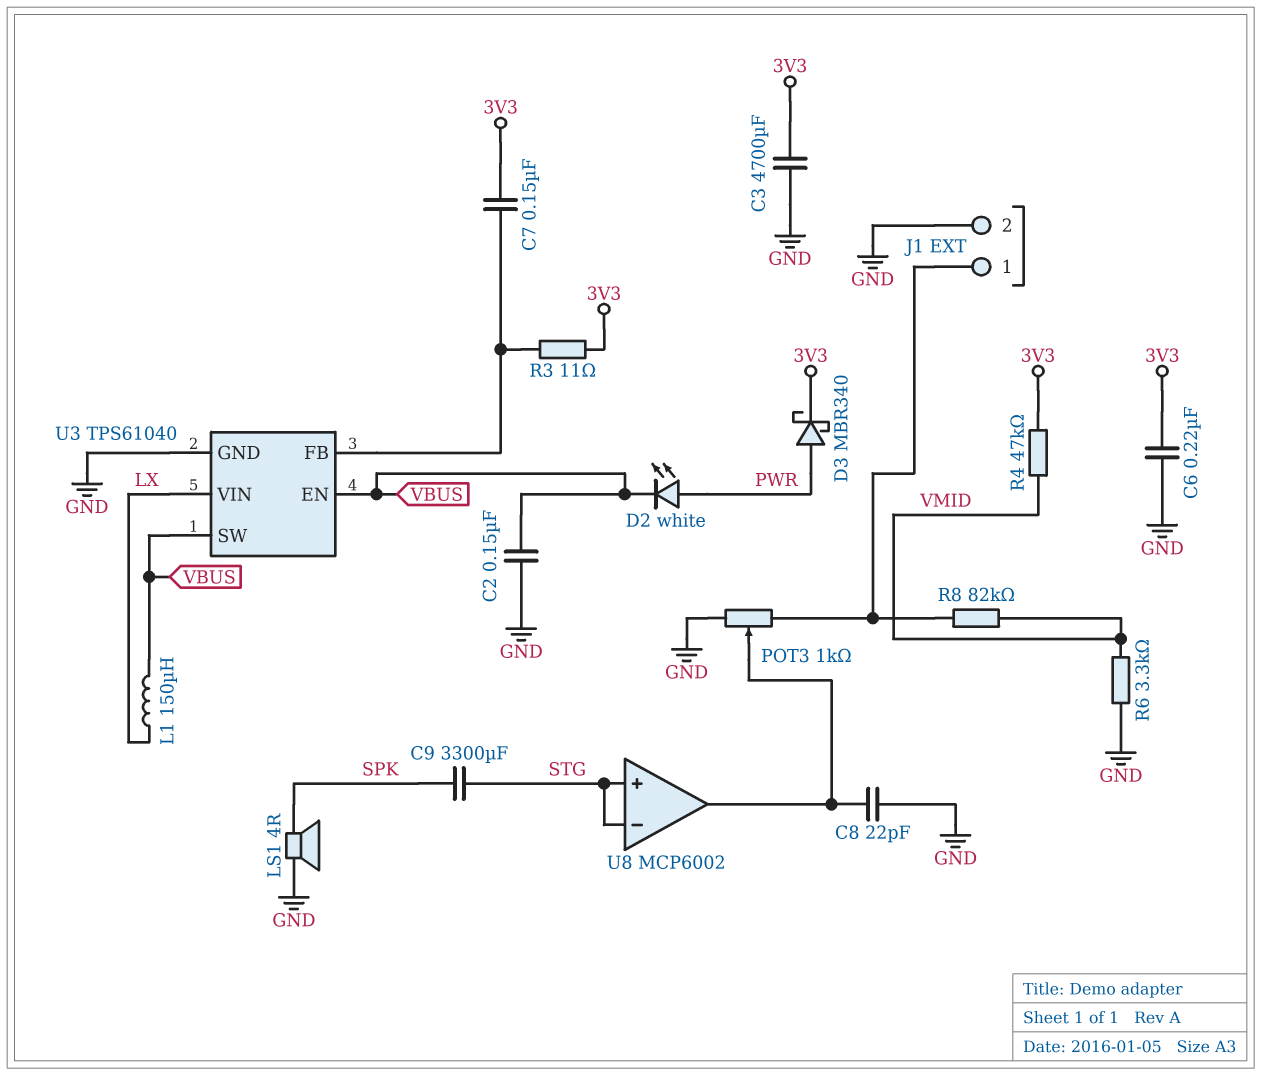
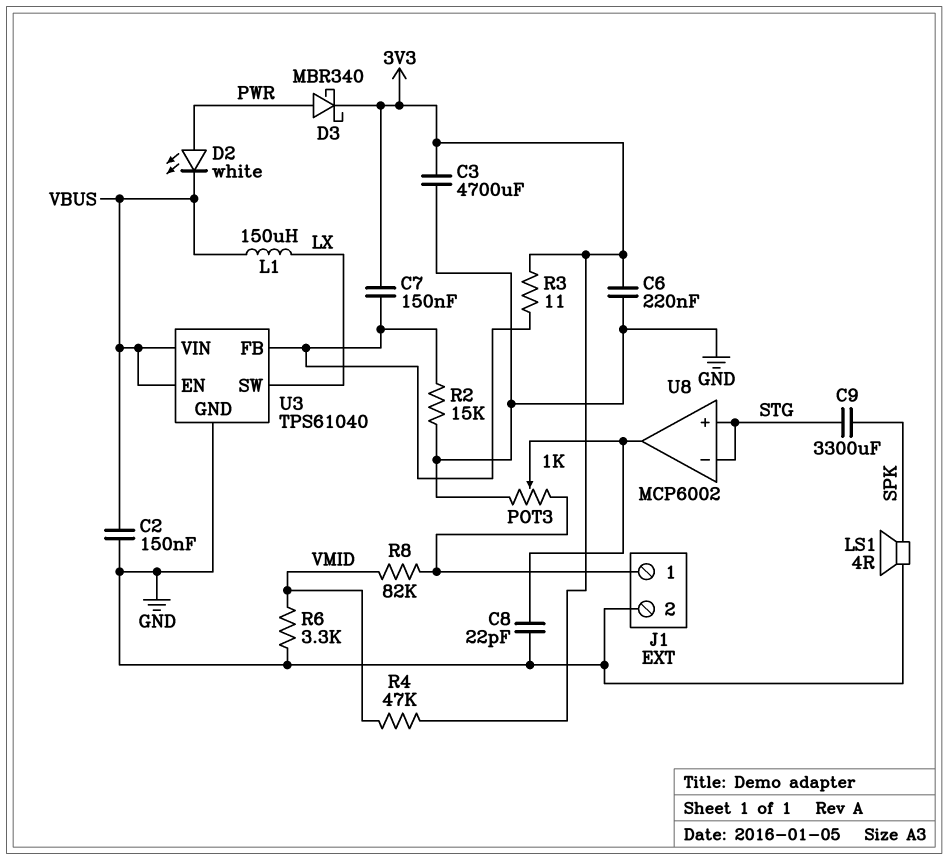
R2: none -> 15k (GND, U3/FB)
U3 pin SW: VBUS -> LX
U3 pin VIN: LX -> VBUS

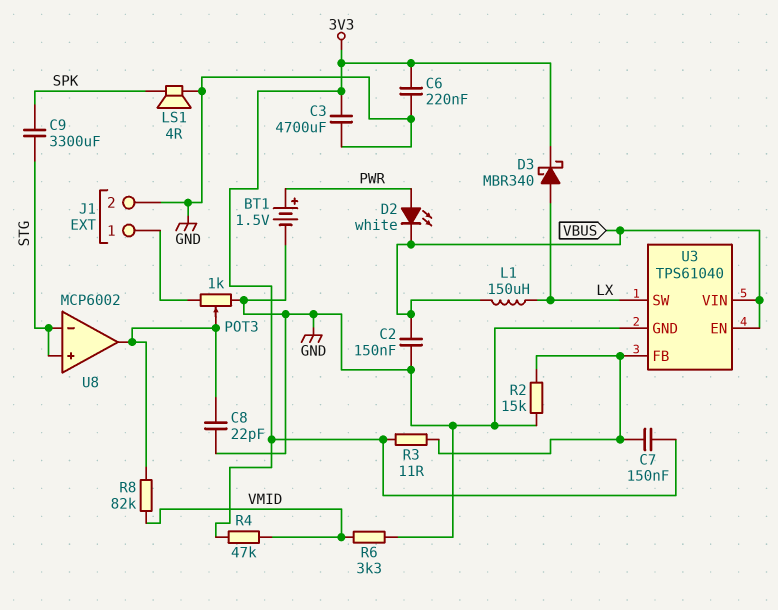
BT1: none -> 1.5V (plus PWR, minus GND)
D3: schottky MBR340 (A PWR, K 3V3) -> schottky MBR340 (A LX, K 3V3)
R8: 82k (J1/1, VMID) -> 82k (U8/out, VMID)

